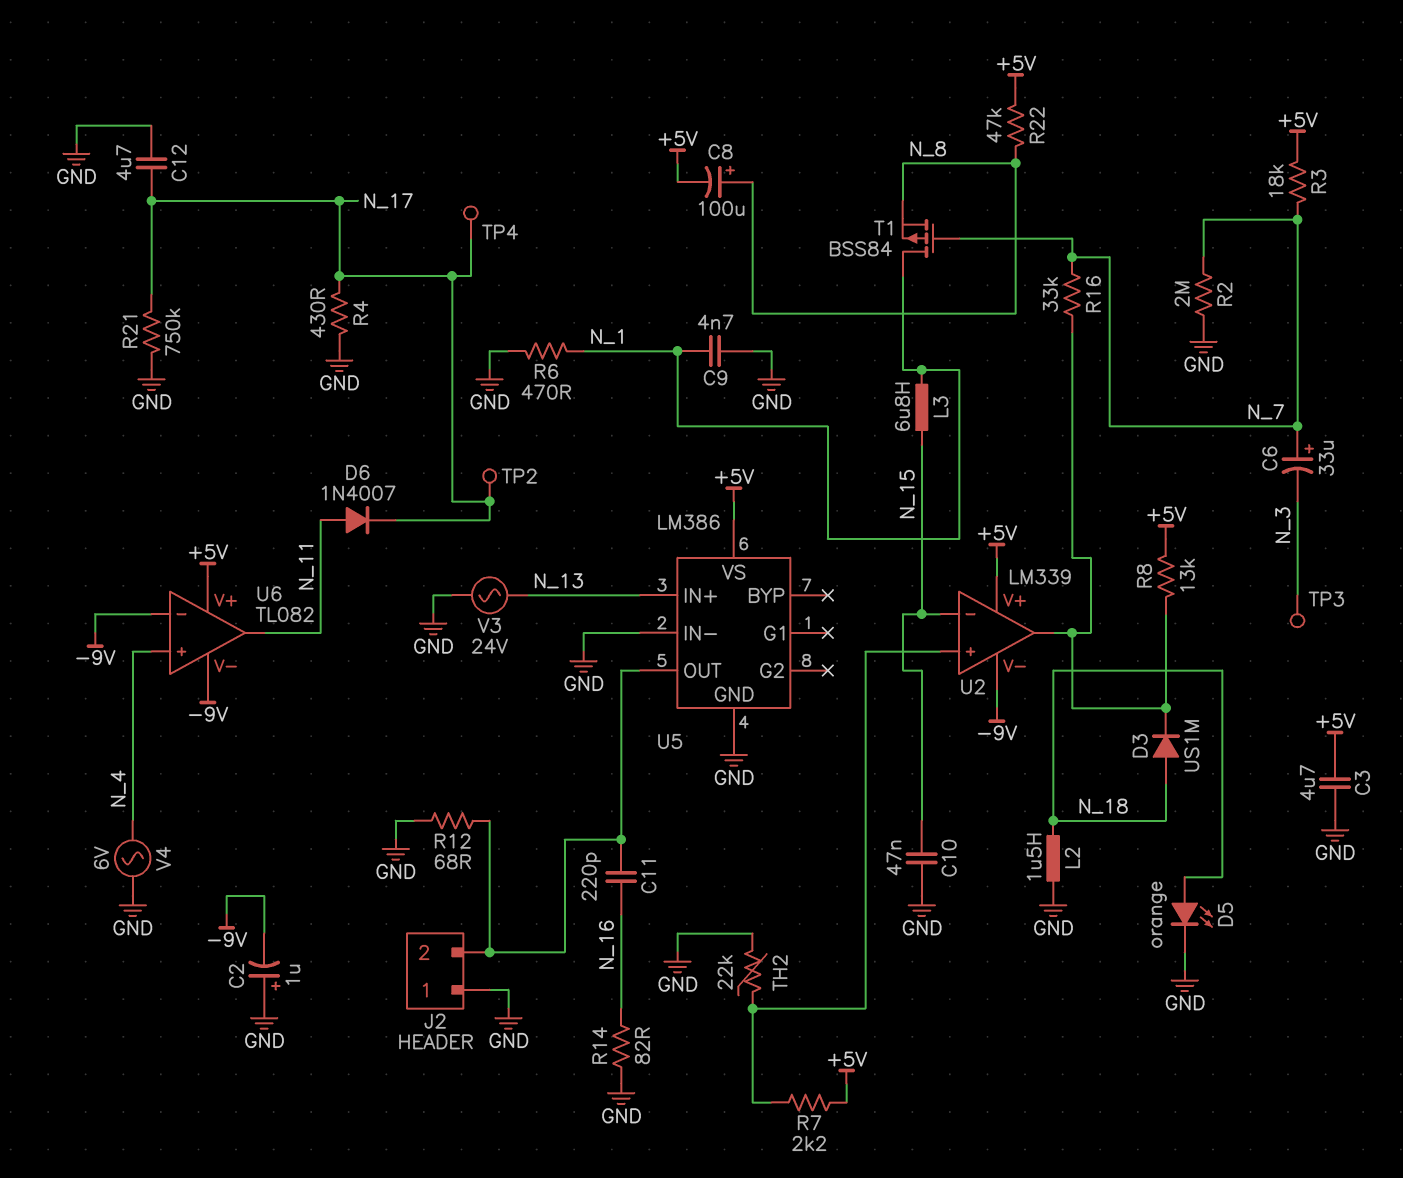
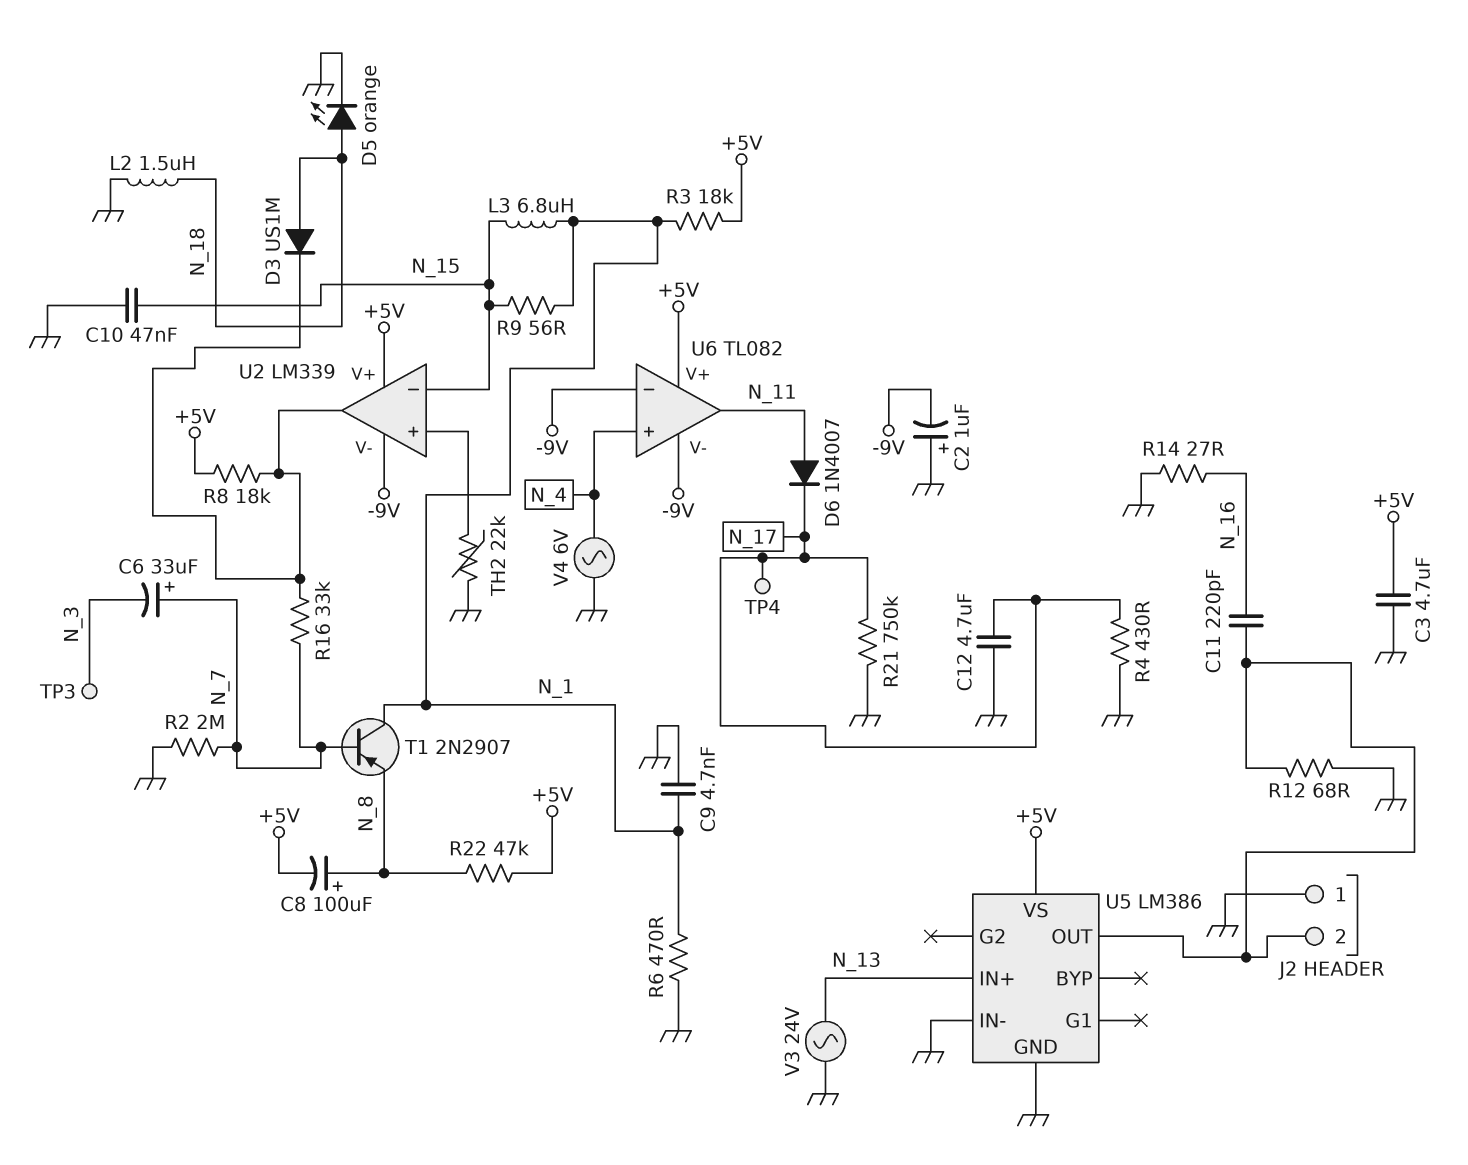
R3: 18k (+5V, N_7) -> 18k (+5V, N_1)
R7: 2.2k (+5V, U2/in+) -> none
R8: 13k (+5V, U2/out) -> 18k (+5V, U2/out)
R9: none -> 56 (N_1, N_15)
R14: 82 (GND, N_16) -> 27 (GND, N_16)
T1: PMOS BSS84 (G N_7, D N_1, S N_8) -> PNP 2N2907 (B N_7, C N_1, E N_8)
TP2: test point (N_17) -> none

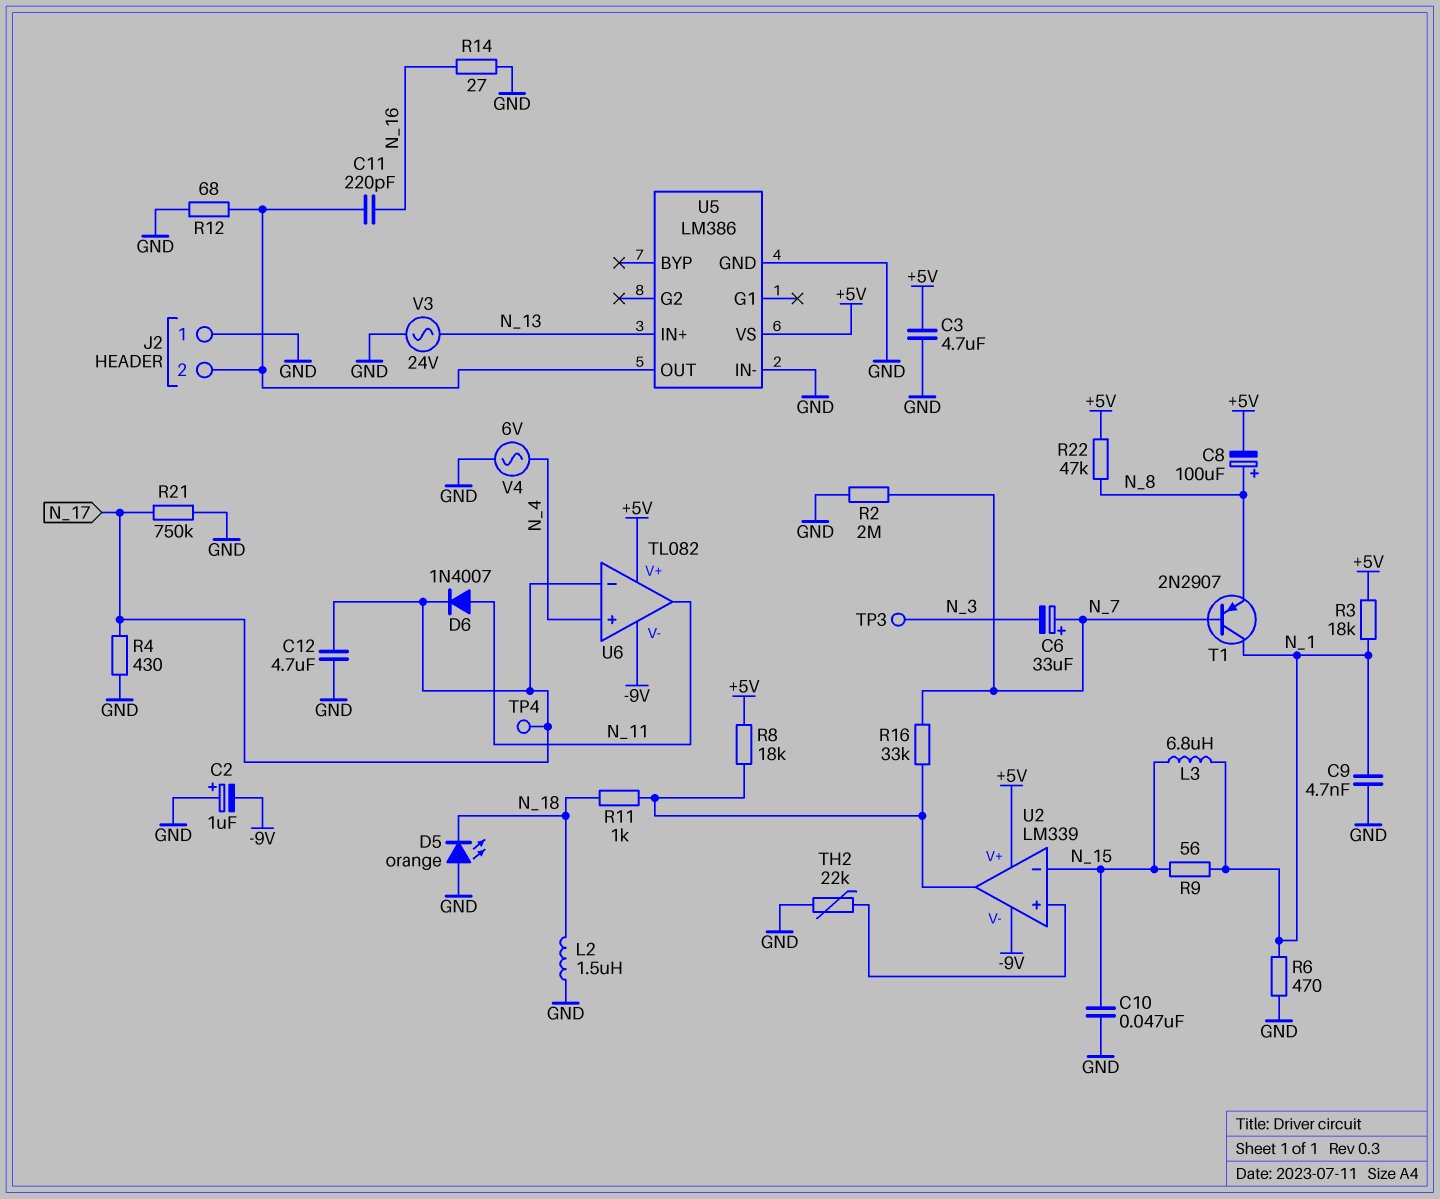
D3: diode US1M (A N_18, K U2/out) -> none
D5: LED orange (A N_18, K GND) -> LED orange (A GND, K N_18)
R11: none -> 1k (N_18, U2/out)
U6 pin in-: -9V -> N_17

